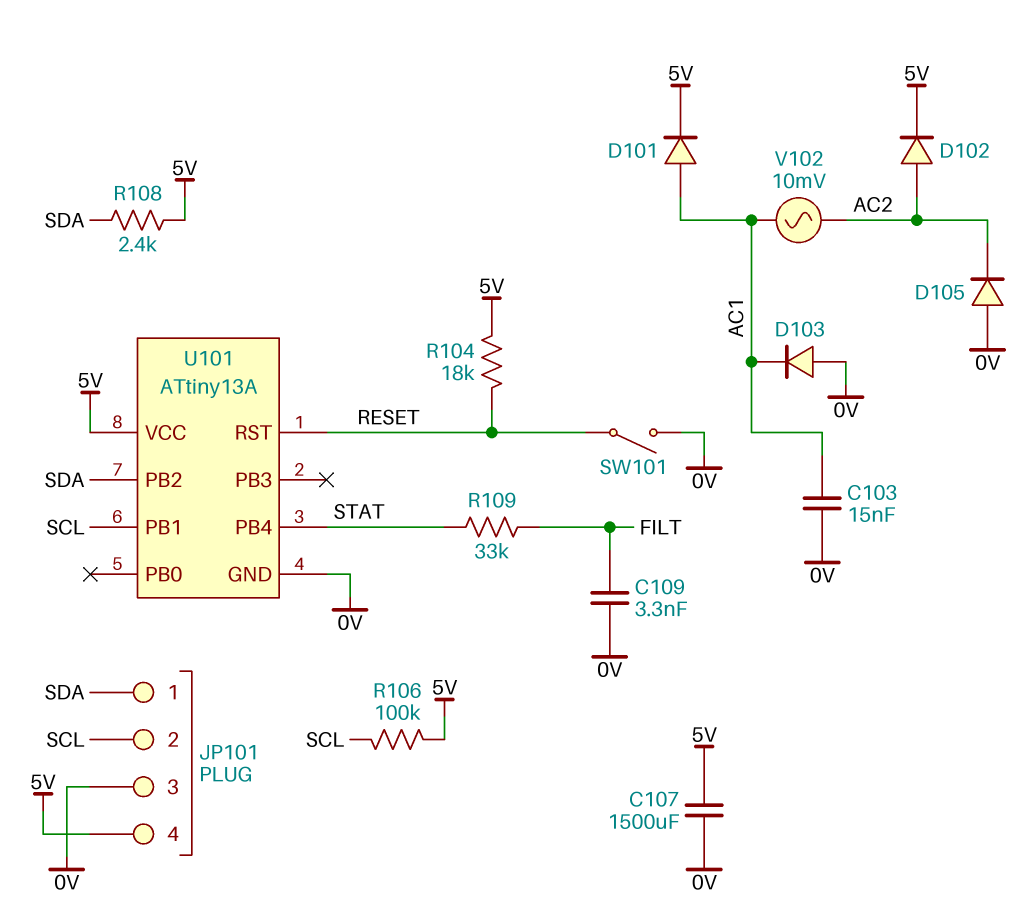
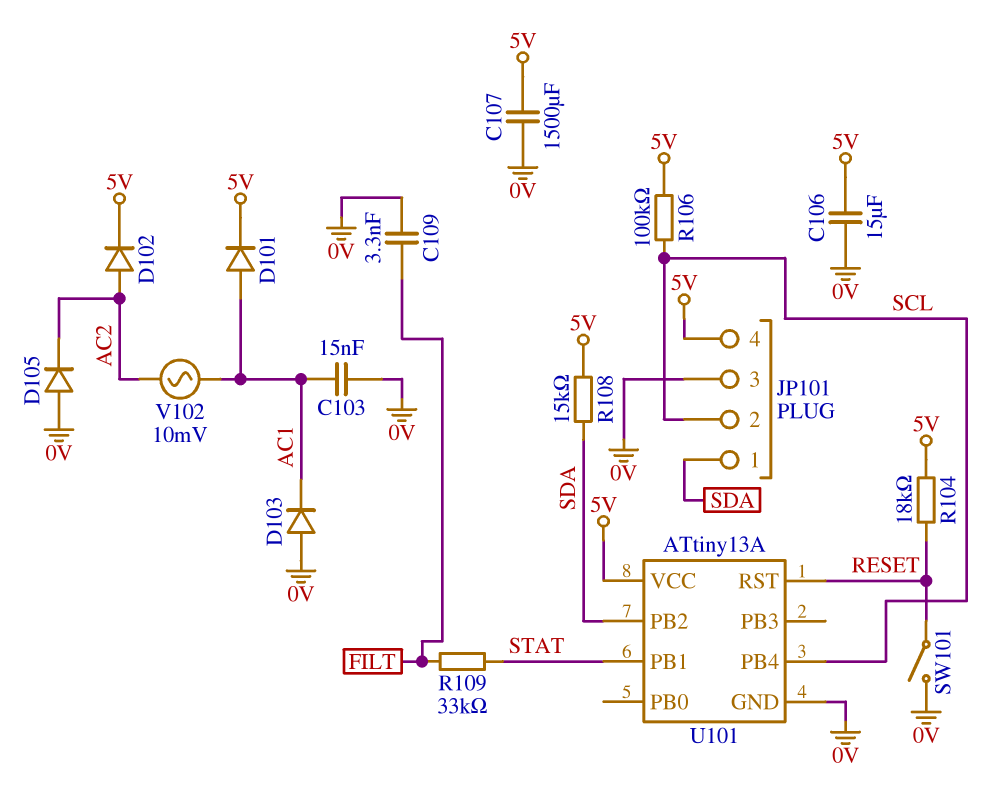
C106: none -> 15uF (0V, 5V)
R108: 2.4k (5V, SDA) -> 15k (5V, SDA)
U101 pin PB1: SCL -> STAT
U101 pin PB4: STAT -> SCL

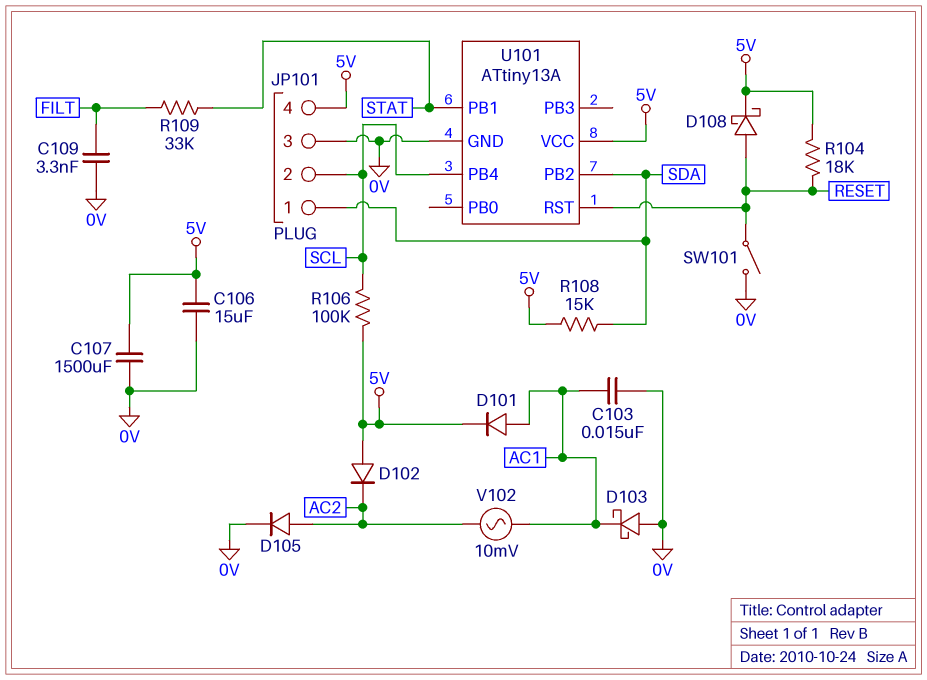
D102: diode (A AC2, K 5V) -> diode (A 5V, K AC2)
D103: diode (A 0V, K AC1) -> schottky (A 0V, K AC1)
D105: diode (A 0V, K AC2) -> diode (A AC2, K 0V)
D108: none -> schottky (A RESET, K 5V)

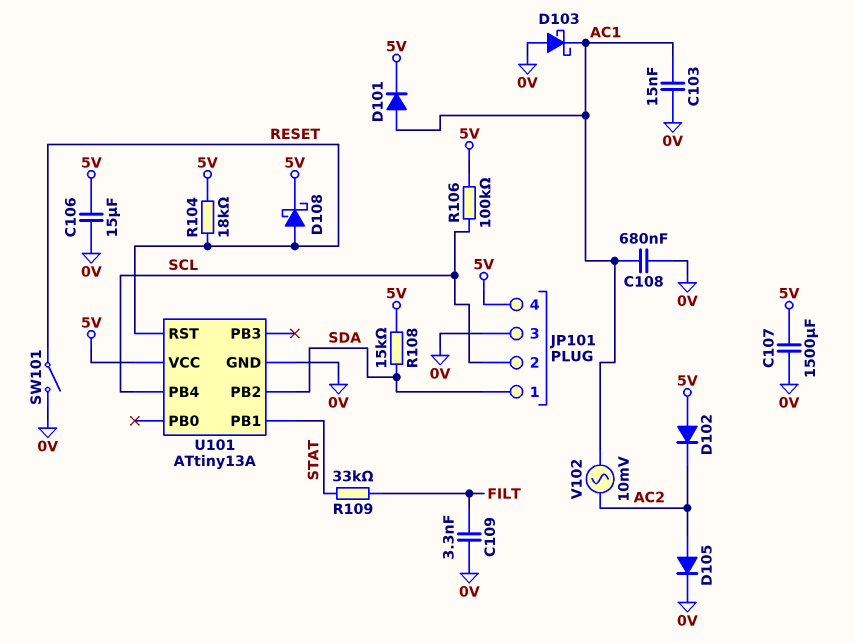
C108: none -> 680nF (0V, AC1)

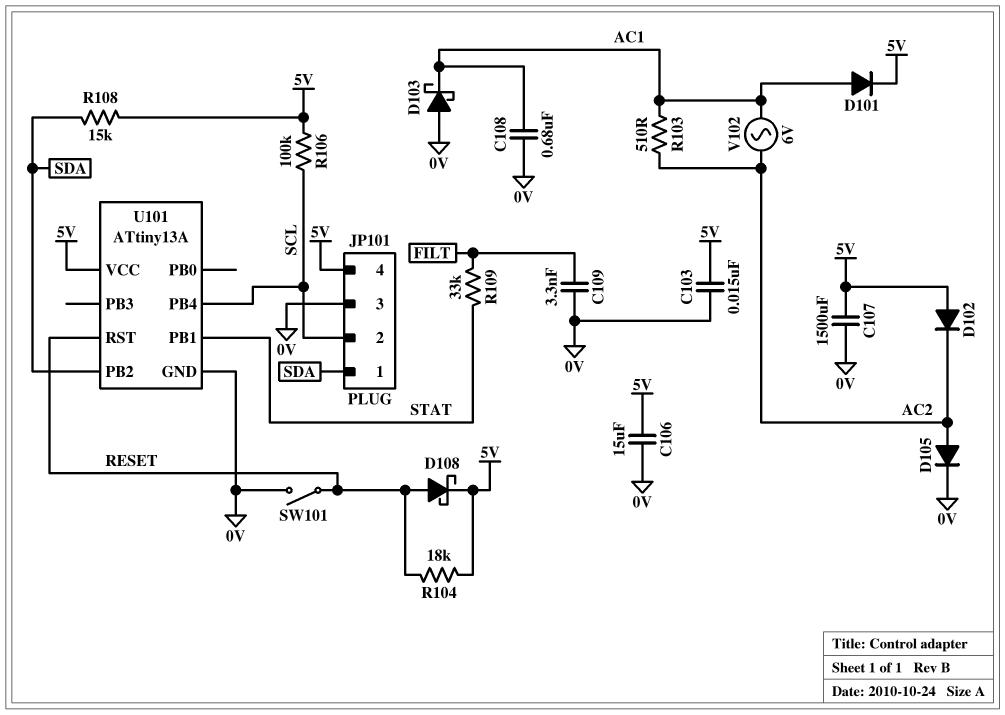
C103: 15nF (0V, AC1) -> 15nF (0V, 5V)
R103: none -> 510 (AC1, AC2)
V102: AC 10mV (AC1, AC2) -> AC 6V (AC1, AC2)

